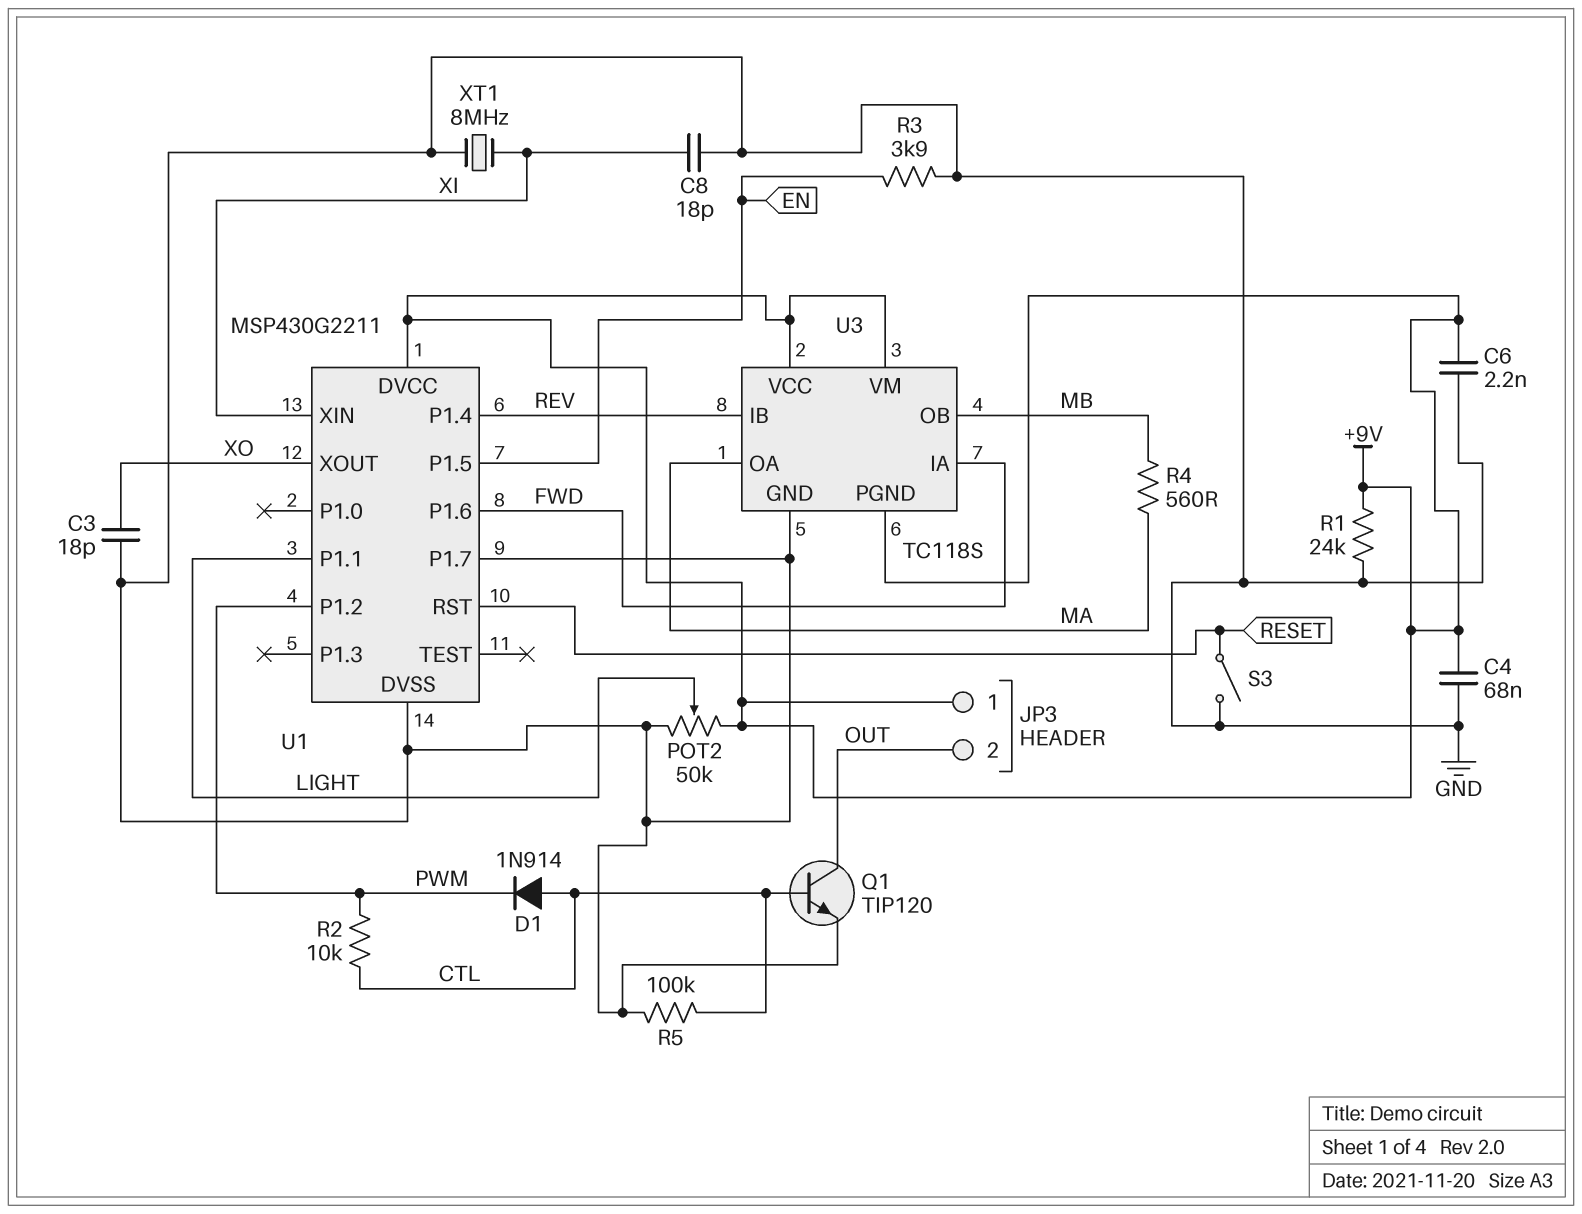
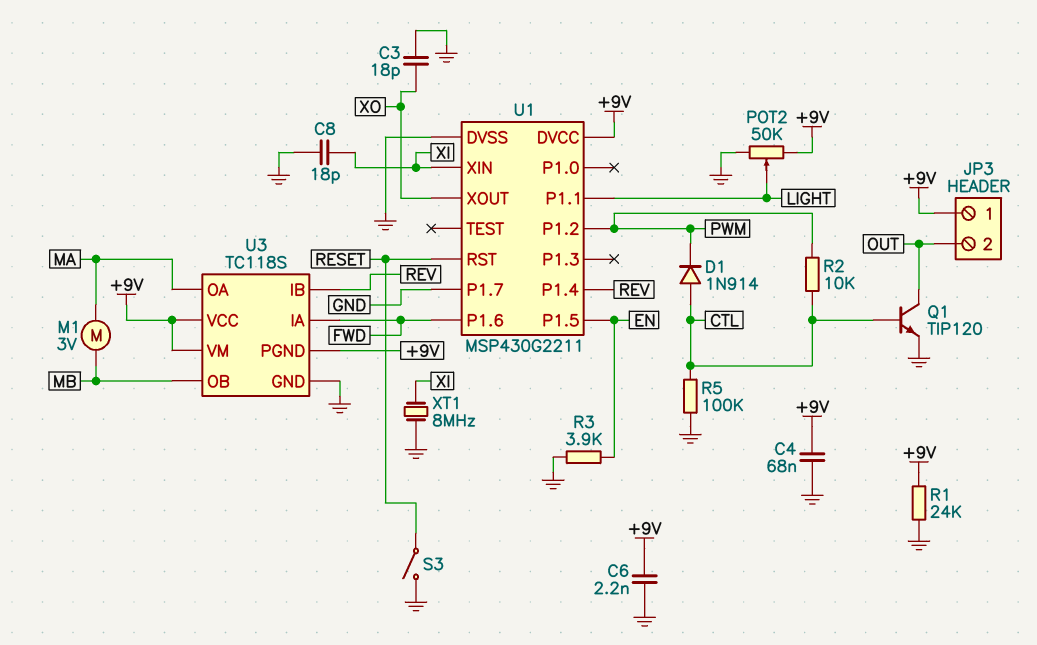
M1: none -> motor 3V (MA, MB)
R4: 560 (MA, MB) -> none

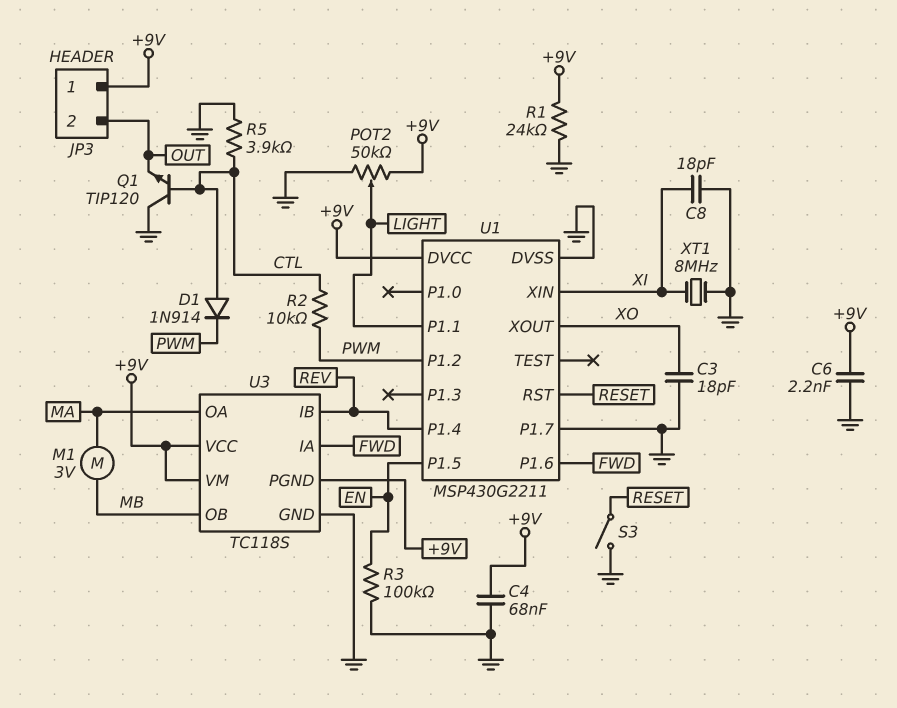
Q1: NPN TIP120 (B CTL, C OUT, E GND) -> NPN TIP120 (B CTL, C GND, E OUT)
R3: 3.9k (EN, GND) -> 100k (EN, GND)
R5: 100k (CTL, GND) -> 3.9k (CTL, GND)

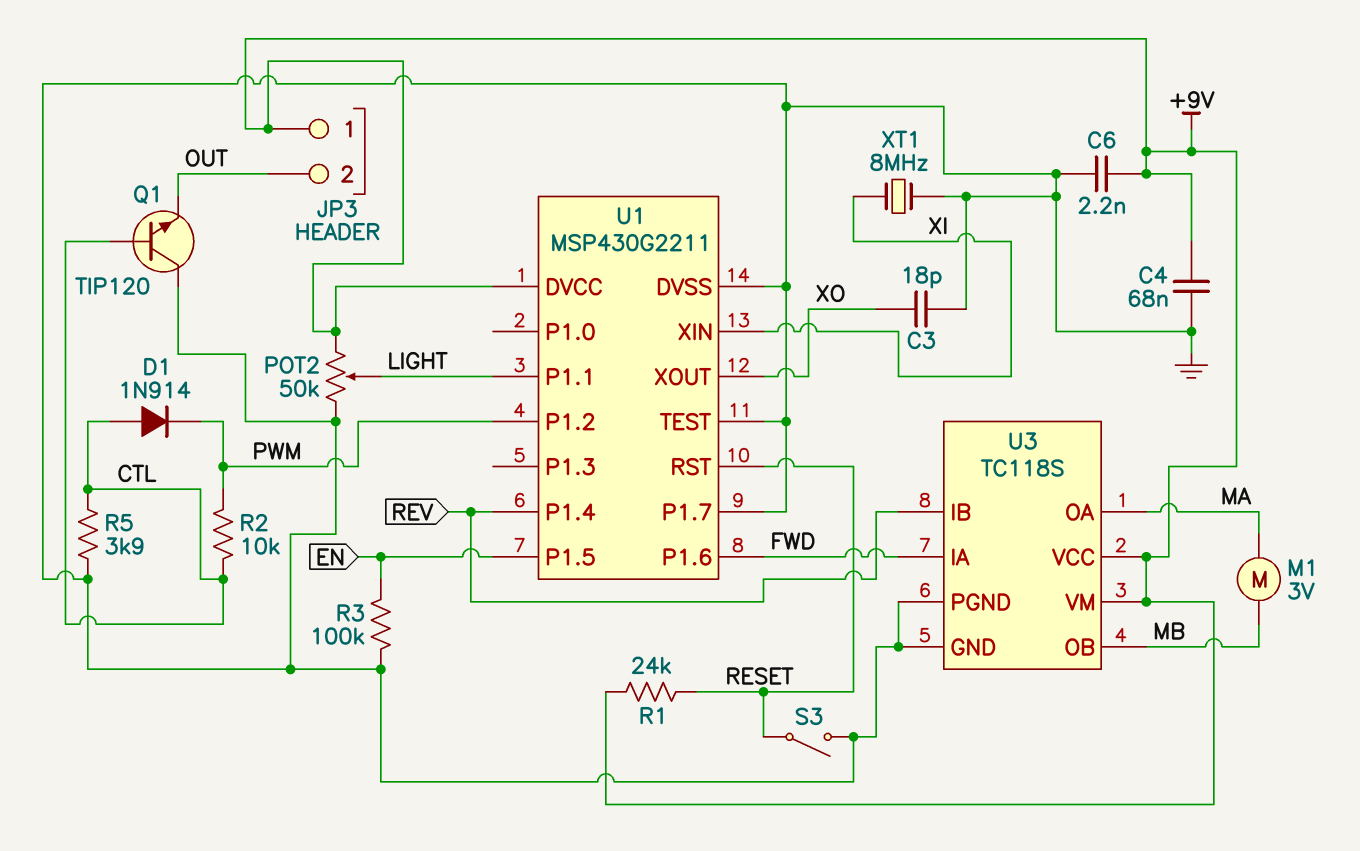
C8: 18pF (GND, XI) -> none
R1: 24k (+9V, GND) -> 24k (+9V, RESET)
U1 pin TEST: none -> GND
U3 pin PGND: +9V -> GND

